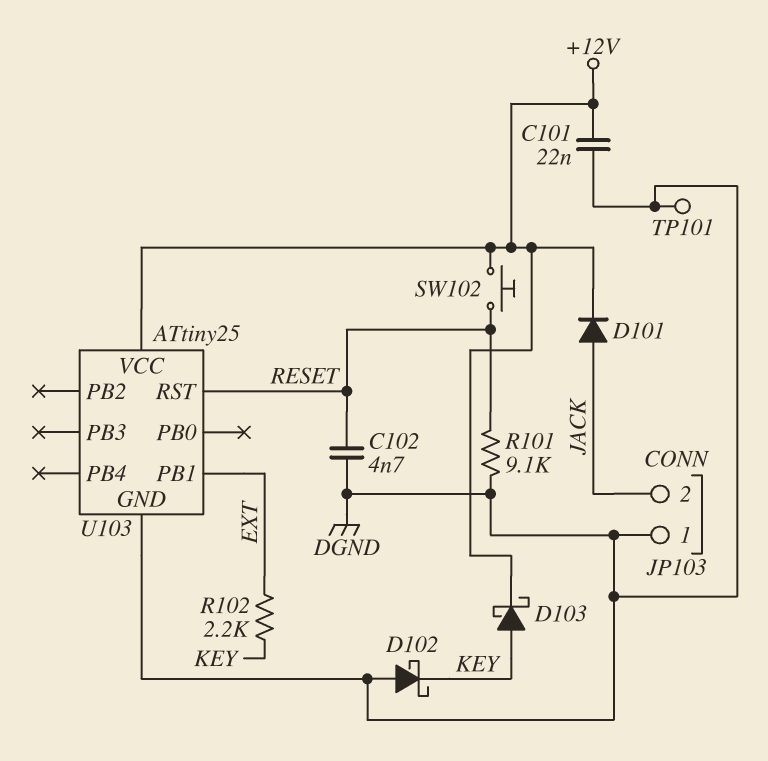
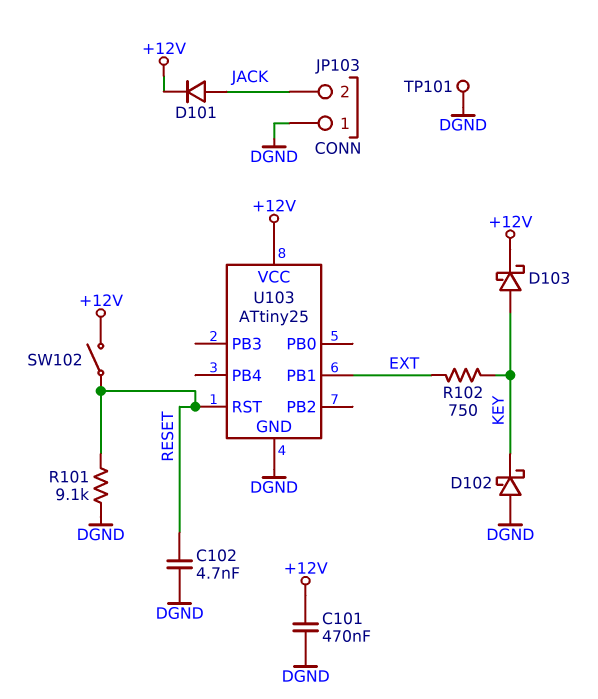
C101: 22nF (+12V, DGND) -> 470nF (+12V, DGND)
R102: 2.2k (EXT, KEY) -> 750 (EXT, KEY)
SW102: button (+12V, RESET) -> switch (+12V, RESET)

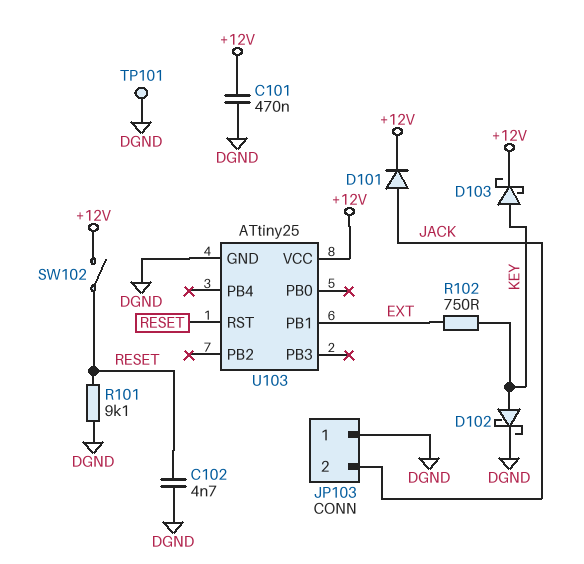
D102: schottky (A DGND, K KEY) -> schottky (A KEY, K DGND)

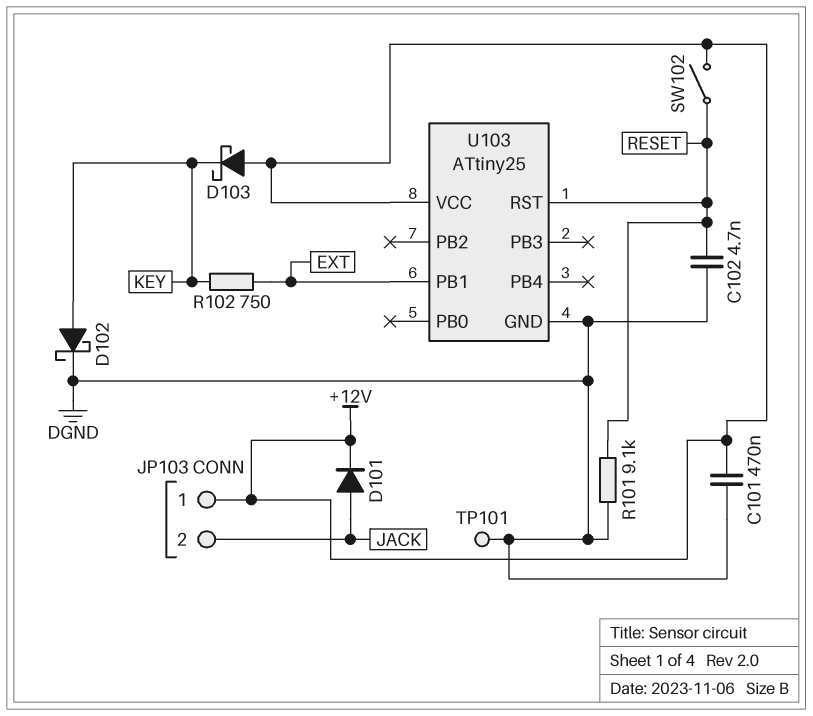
D103: schottky (A KEY, K +12V) -> schottky (A +12V, K KEY)
JP103 pin 1: DGND -> +12V

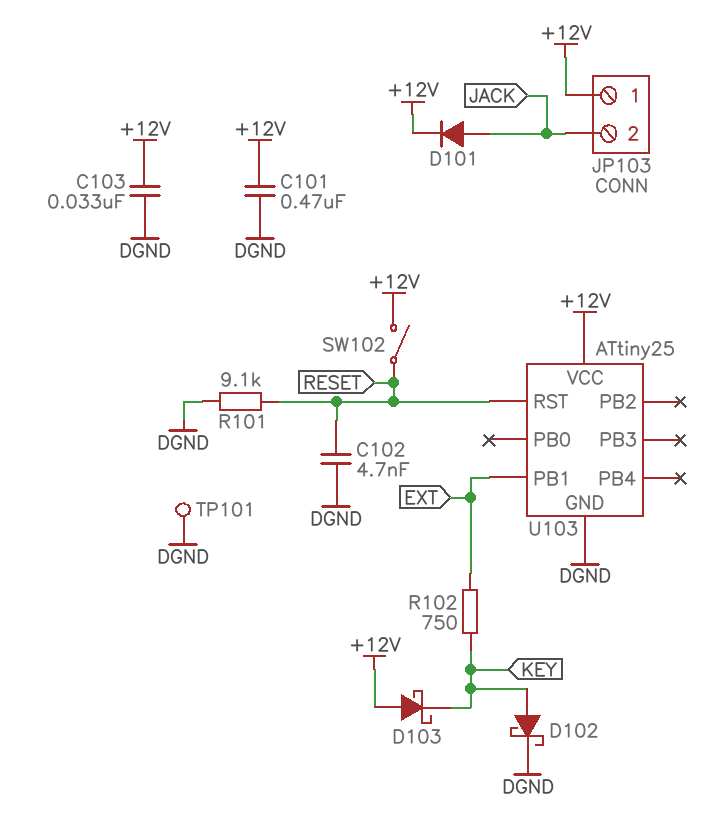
C103: none -> 33nF (+12V, DGND)

